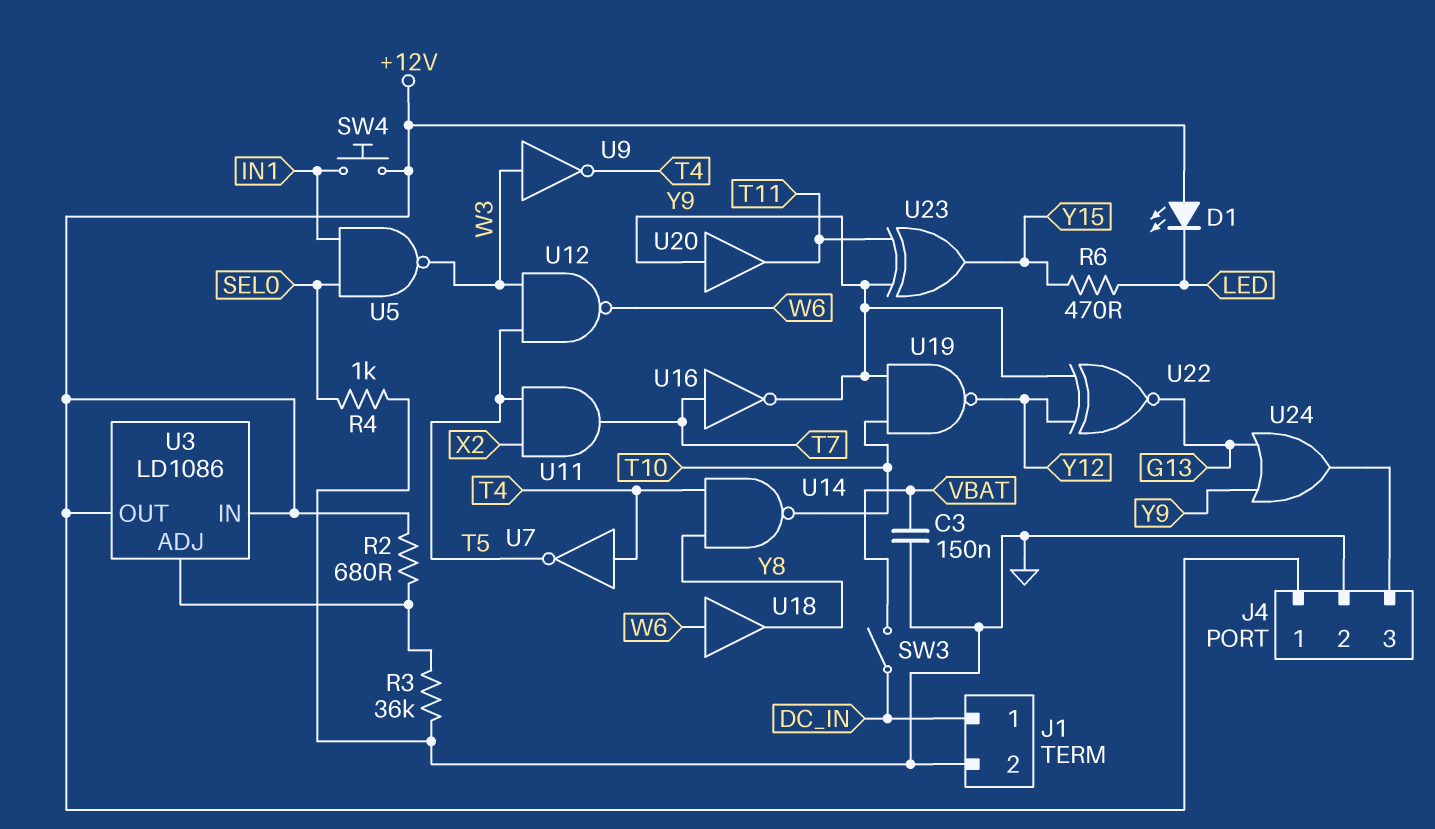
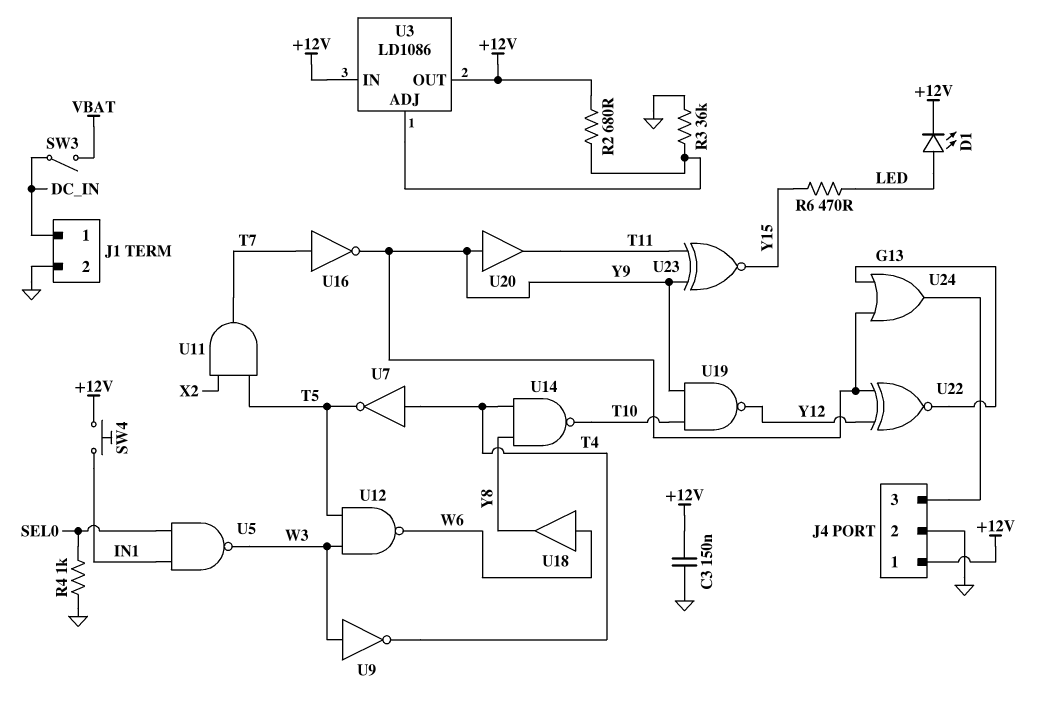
C3: 150nF (GND, VBAT) -> 150nF (+12V, GND)
D1: LED (A +12V, K LED) -> LED (A LED, K +12V)
U23: XOR (in T11, in Y9, out Y15) -> XNOR (in T11, in Y9, out Y15)

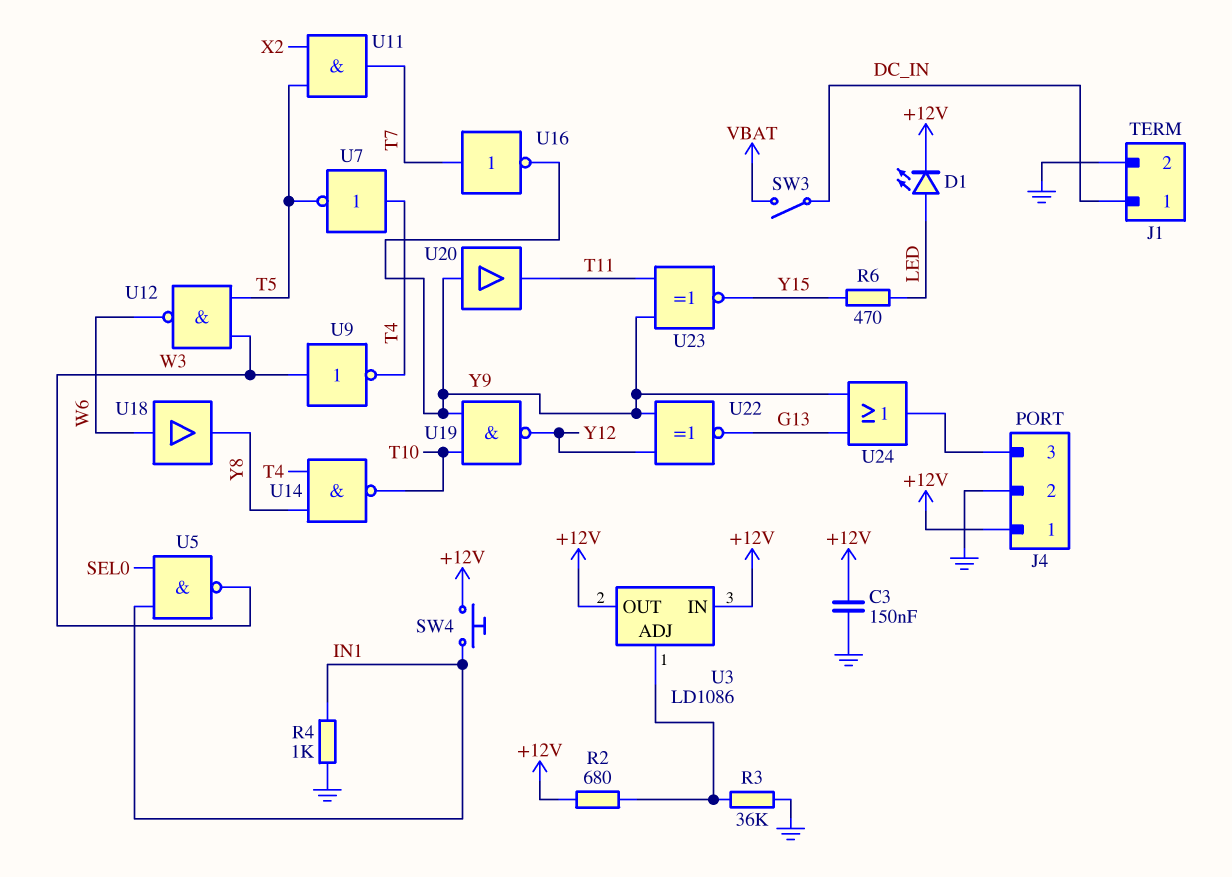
R4: 1k (GND, SEL0) -> 1k (GND, IN1)

